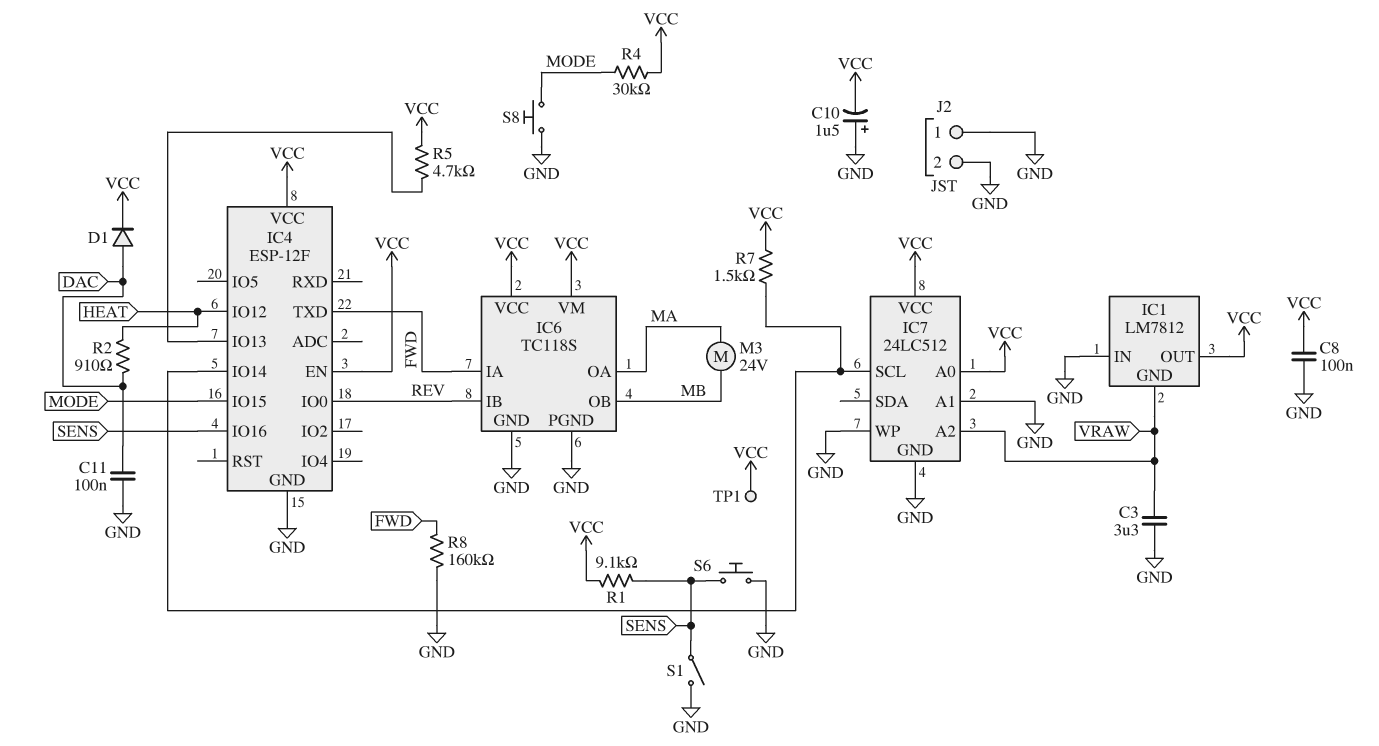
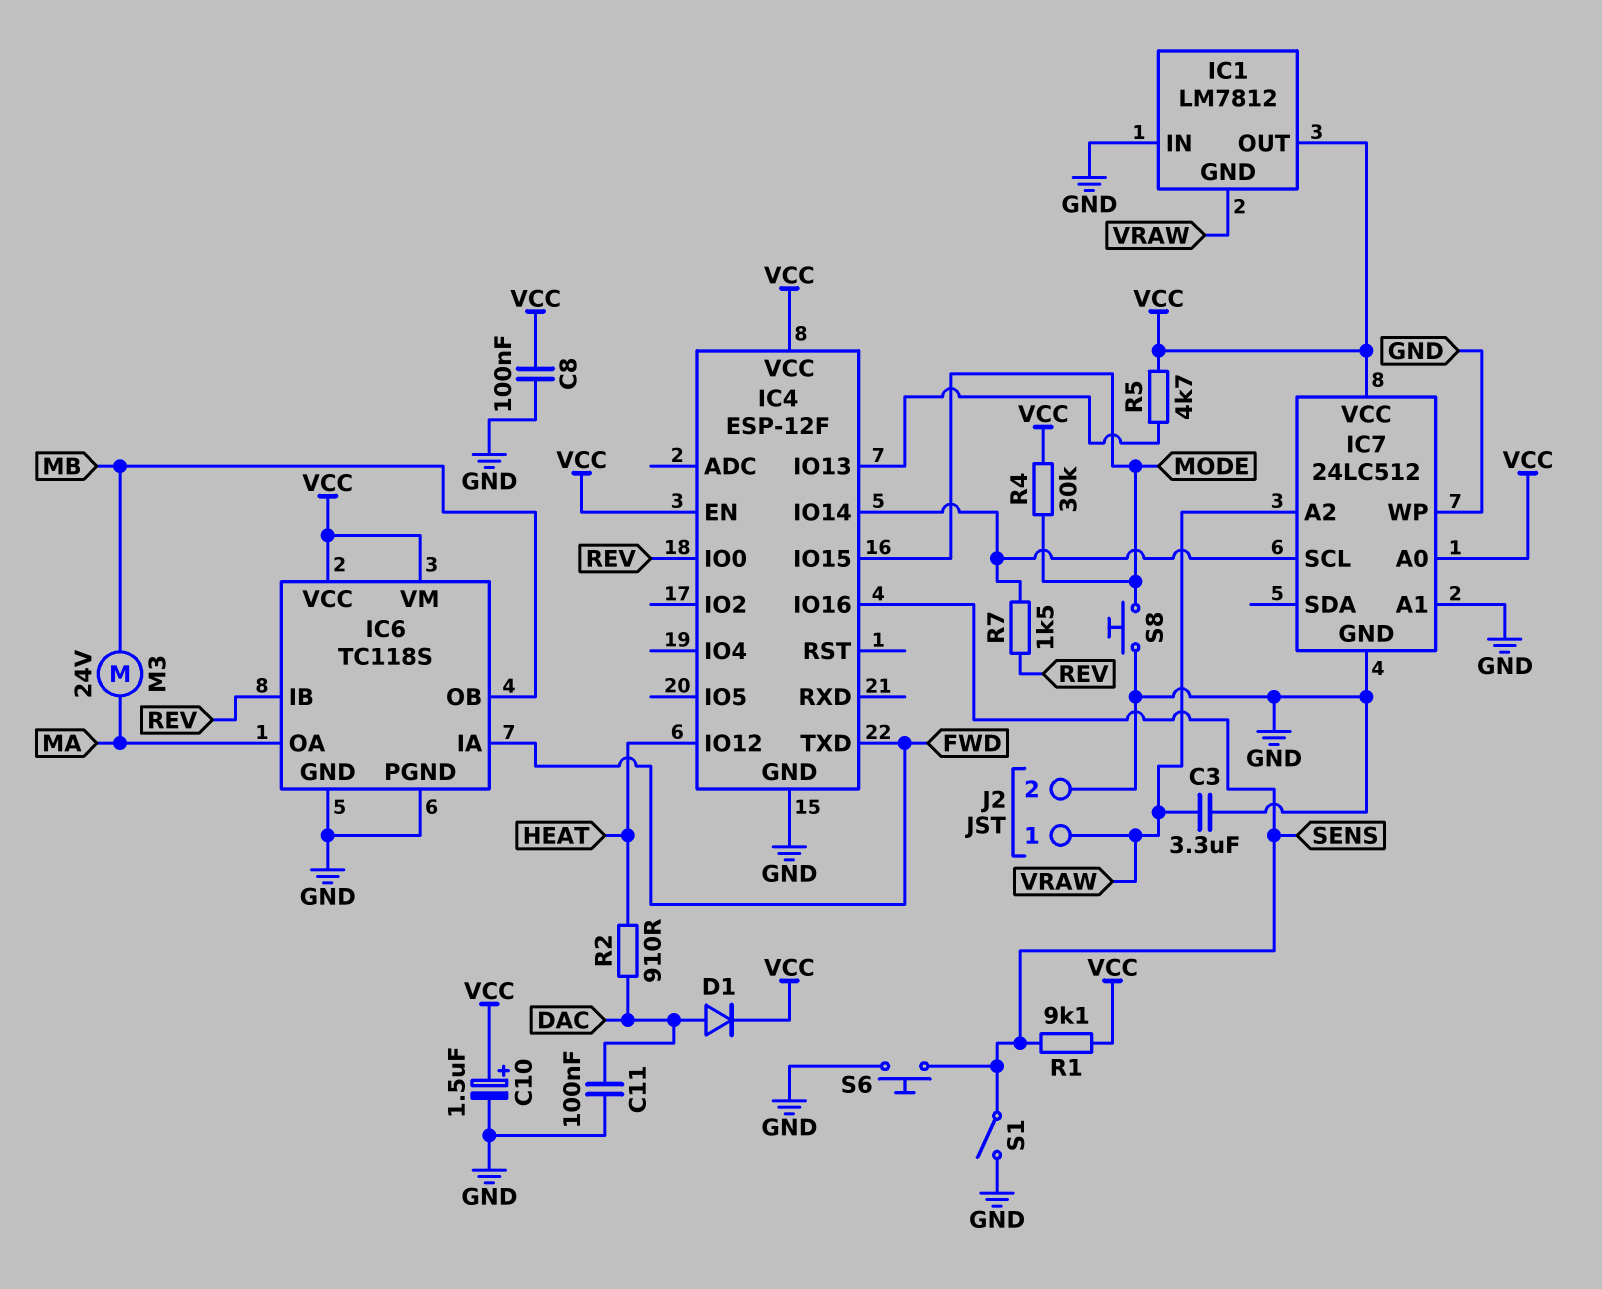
C10: 1.5uF (plus GND, minus VCC) -> 1.5uF (plus VCC, minus GND)
J2 pin 1: GND -> VRAW
R7: 1.5k (IC4/IO14, VCC) -> 1.5k (IC4/IO14, REV)
R8: 160k (FWD, GND) -> none
TP1: test point (VCC) -> none

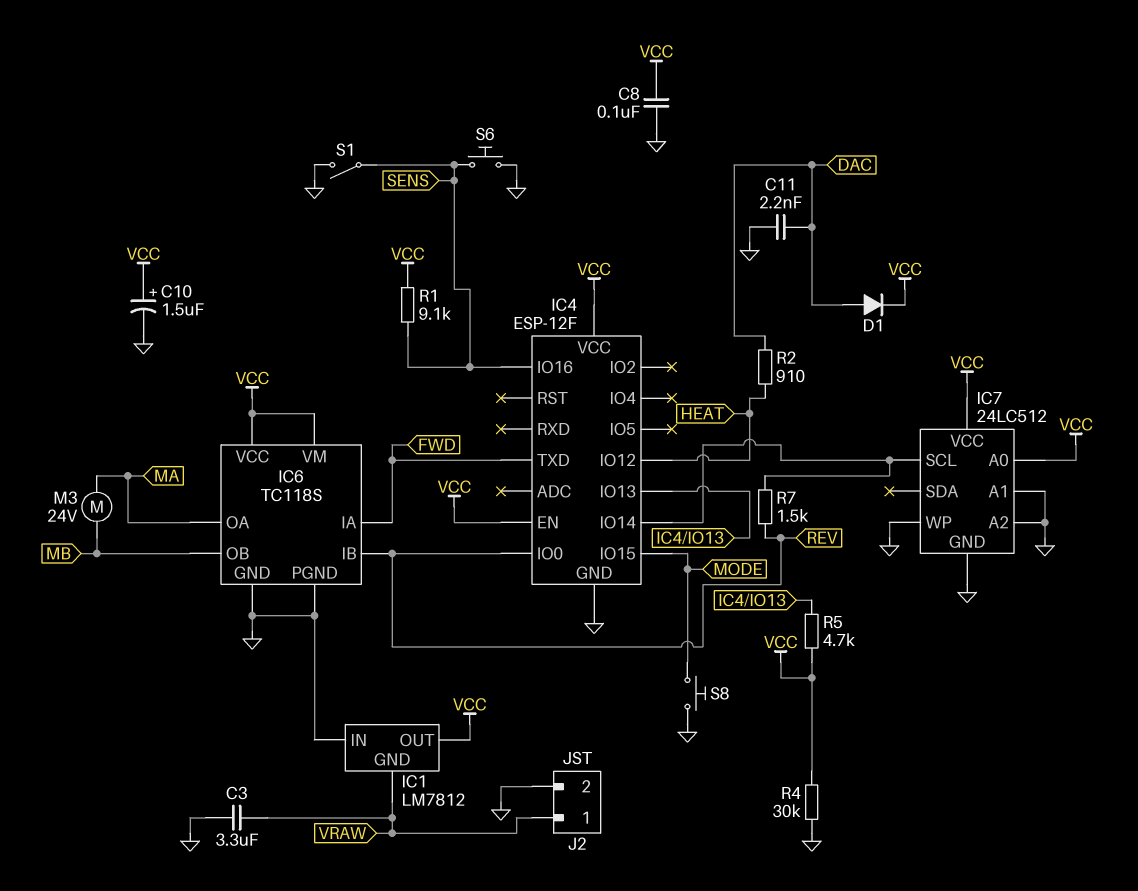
C11: 100nF (DAC, GND) -> 2.2nF (DAC, GND)
IC7 pin A2: VRAW -> GND
R4: 30k (MODE, VCC) -> 30k (GND, VCC)

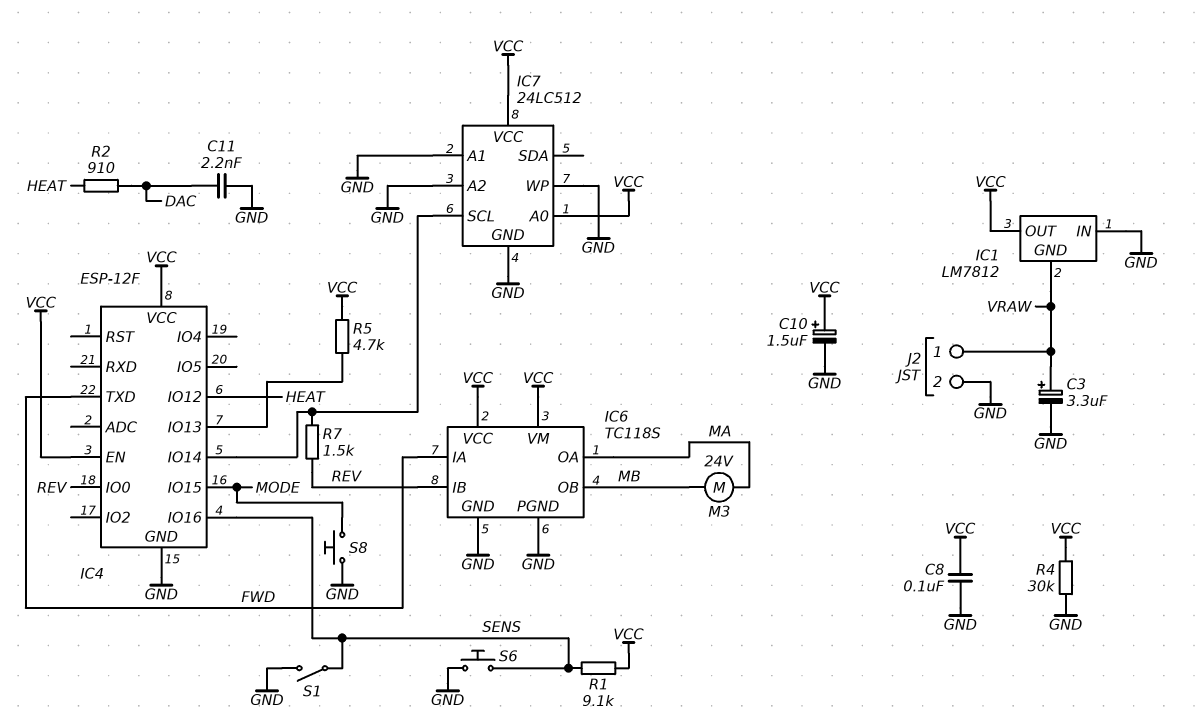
C3: 3.3uF (GND, VRAW) -> 3.3uF (plus VRAW, minus GND)
D1: diode (A DAC, K VCC) -> none

